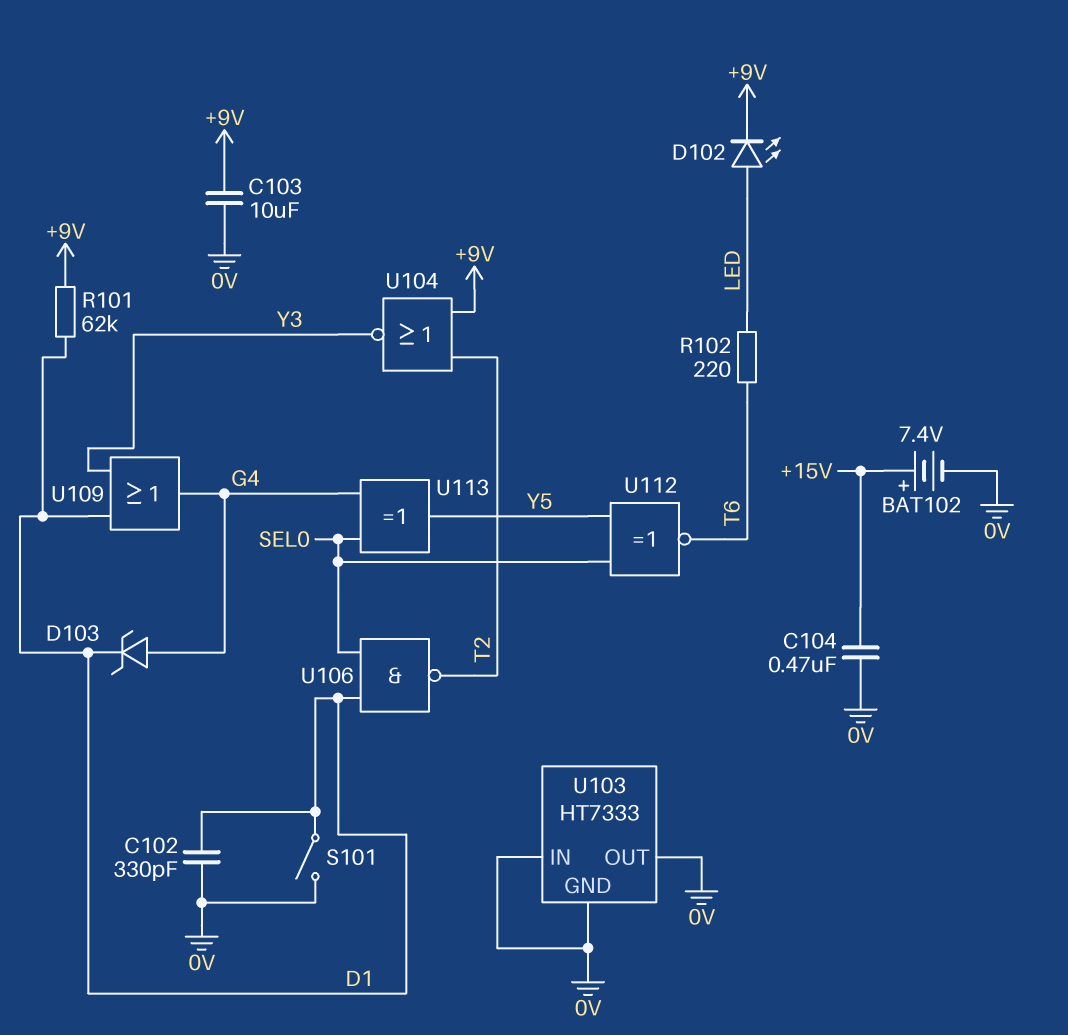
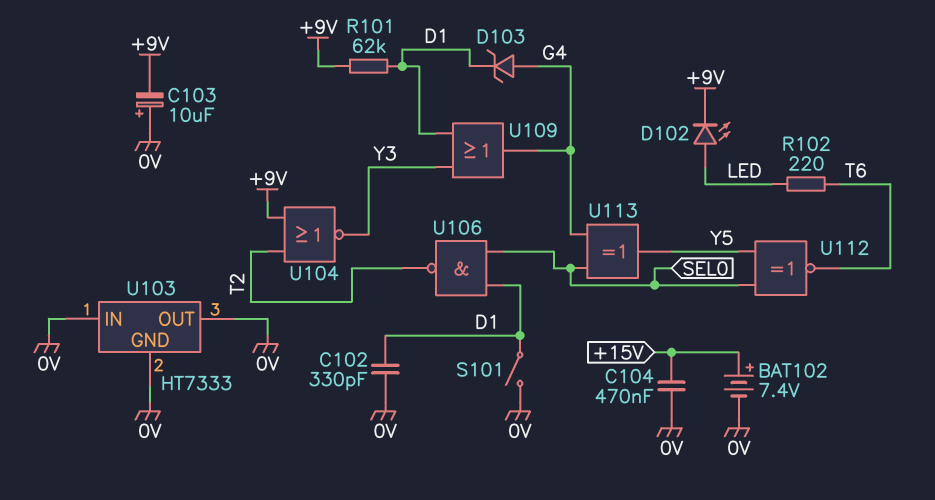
C103: 10uF (+9V, 0V) -> 10uF (plus 0V, minus +9V)

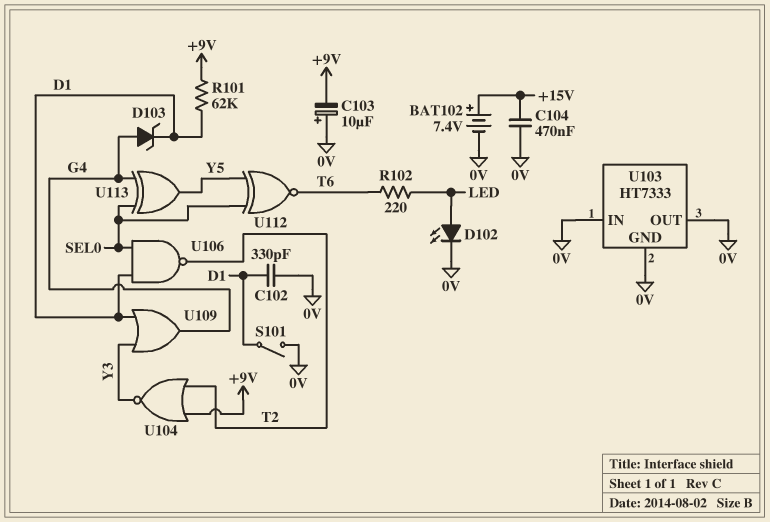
D102: LED (A LED, K +9V) -> LED (A LED, K 0V)

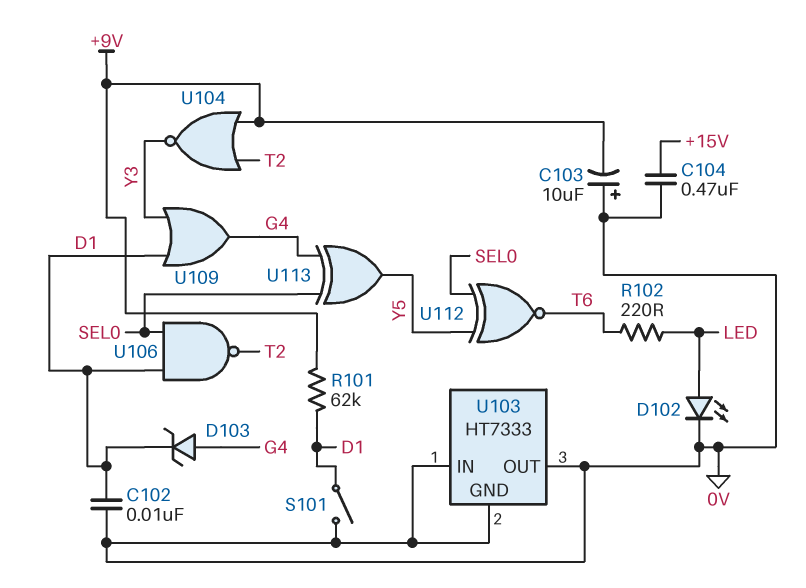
BAT102: 7.4V (plus +15V, minus 0V) -> none
C102: 330pF (0V, D1) -> 10nF (0V, D1)

